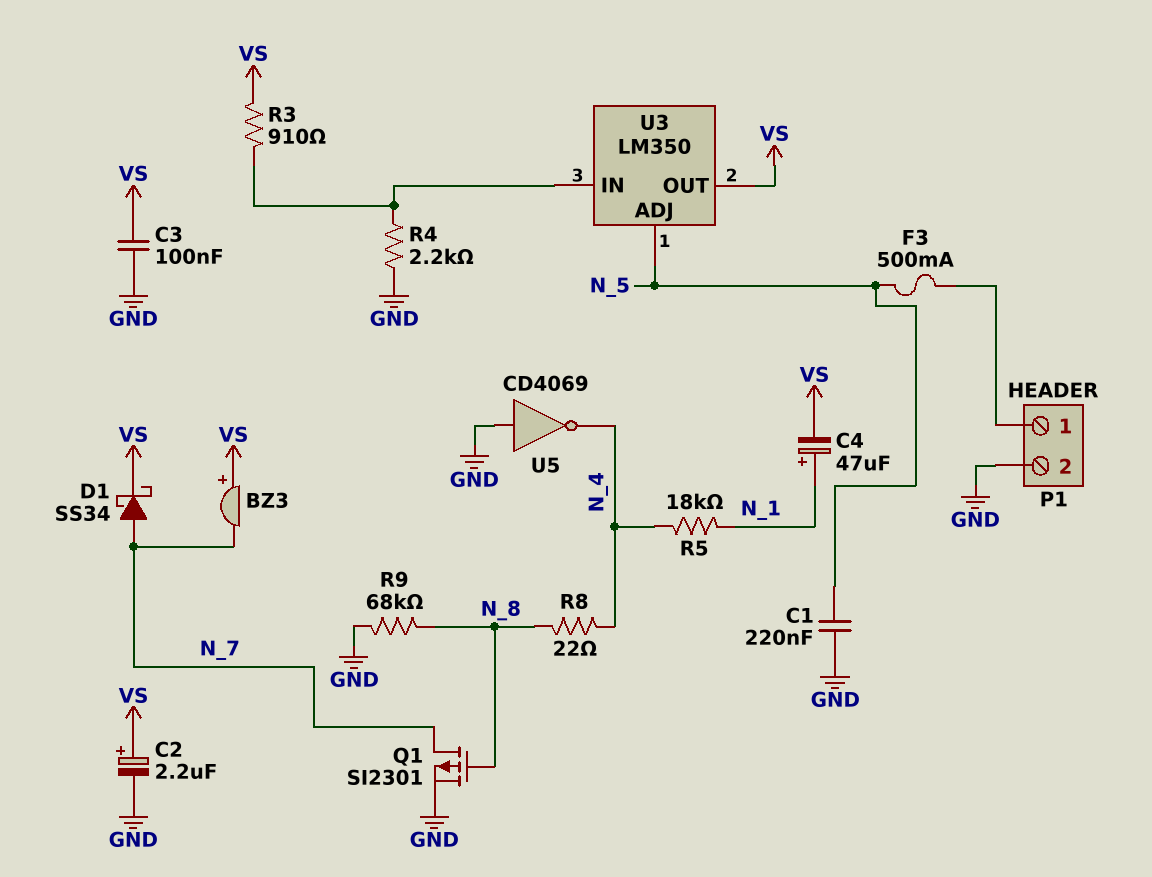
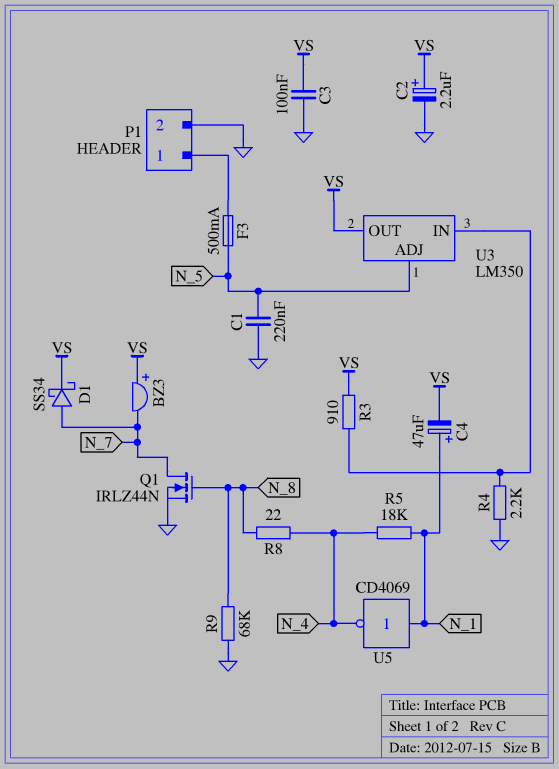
Q1: PMOS SI2301 (G N_8, D N_7, S GND) -> NMOS IRLZ44N (G N_8, D N_7, S GND)
U5: NOT CD4069 (in GND, out N_4) -> NOT CD4069 (in N_1, out N_4)

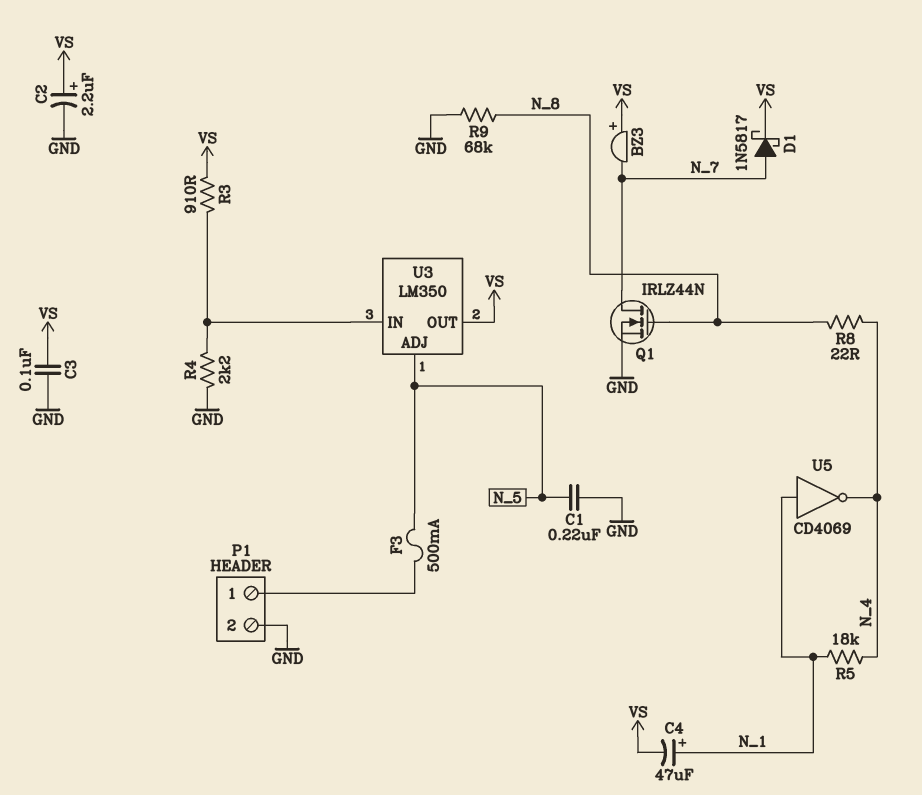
D1: schottky SS34 (A N_7, K VS) -> schottky 1N5817 (A N_7, K VS)

